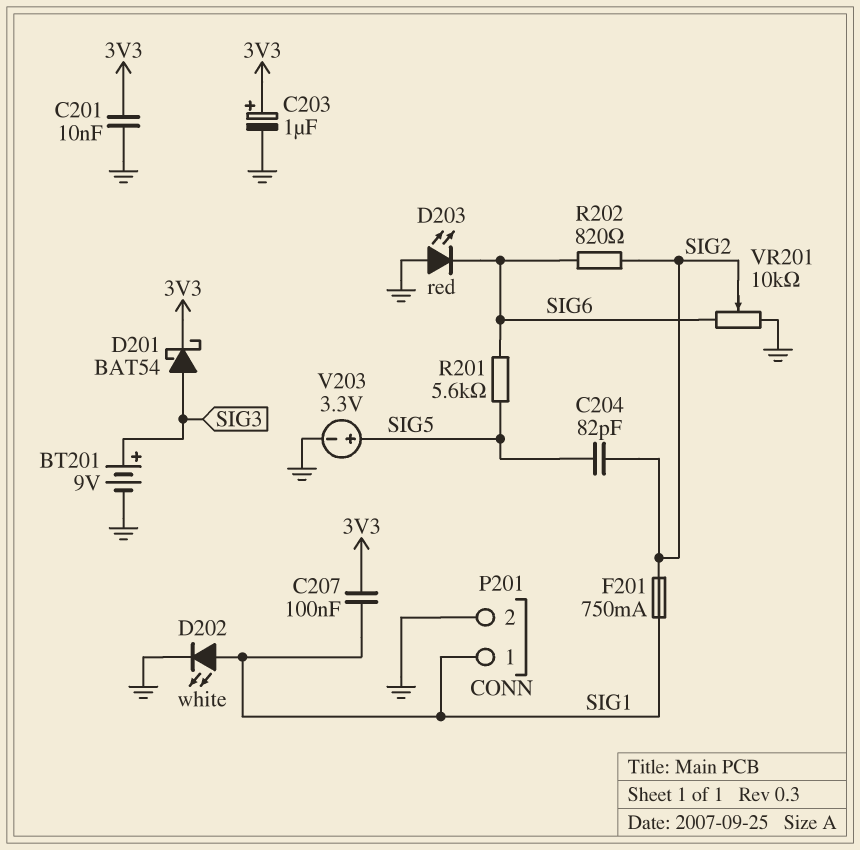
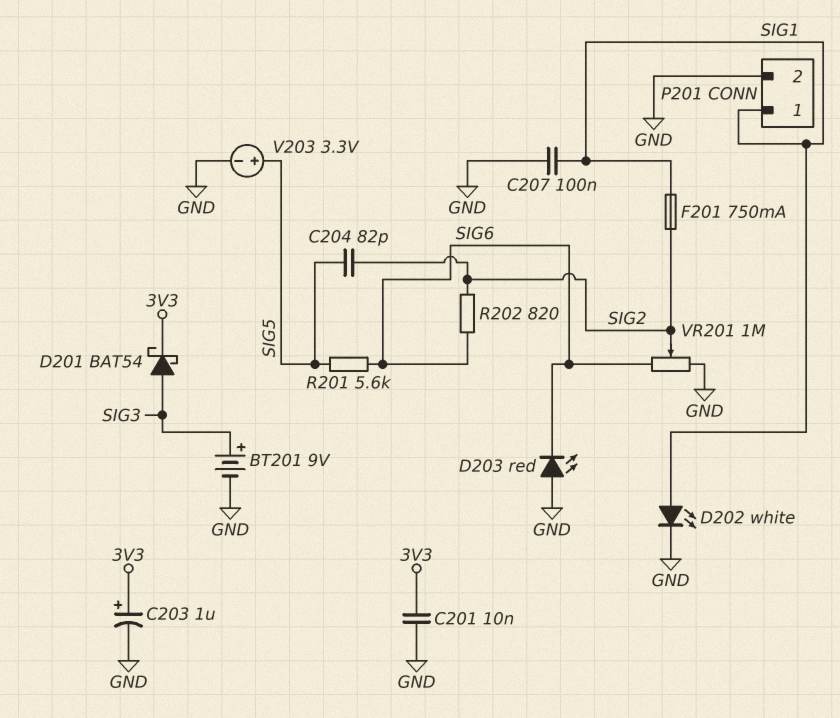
C207: 100nF (3V3, SIG1) -> 100nF (GND, SIG1)
VR201: 10k (GND, SIG6, wiper SIG2) -> 1M (GND, SIG6, wiper SIG2)

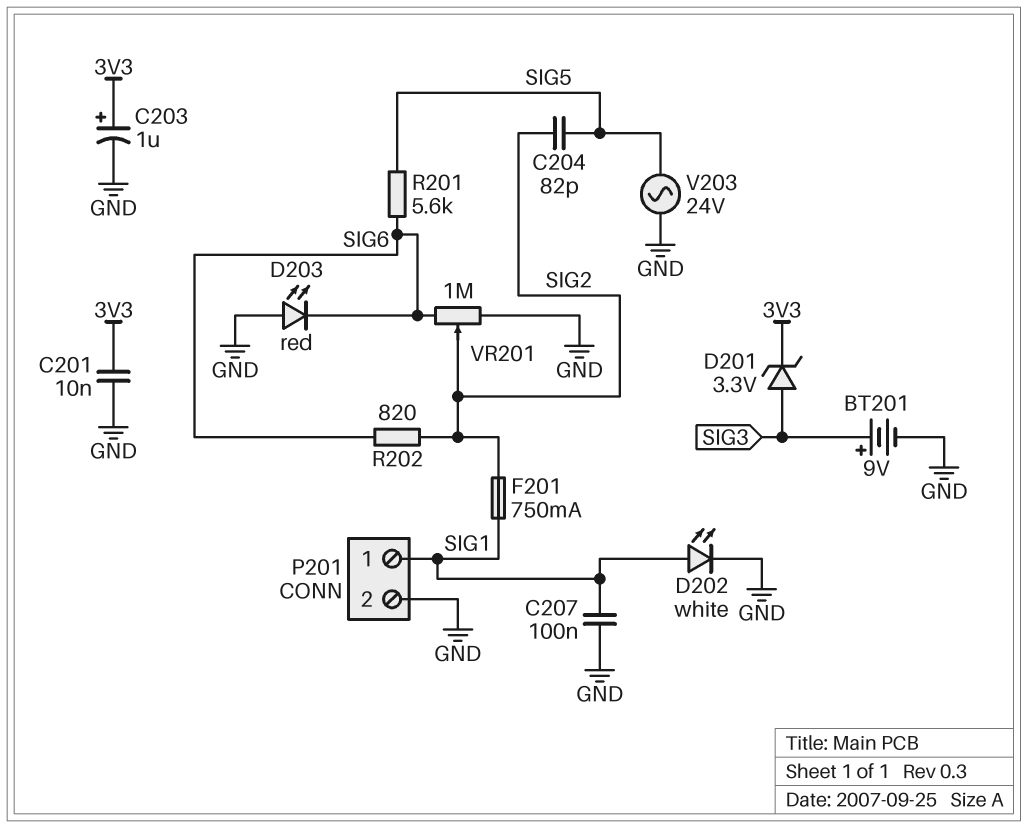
D201: schottky BAT54 (A SIG3, K 3V3) -> zener 3.3V (A SIG3, K 3V3)
V203: 3.3V (plus SIG5, minus GND) -> AC 24V (GND, SIG5)

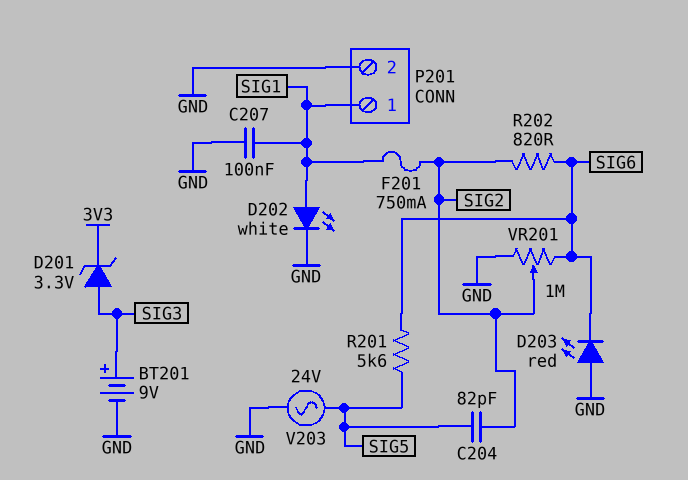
C201: 10nF (3V3, GND) -> none
C203: 1uF (plus 3V3, minus GND) -> none

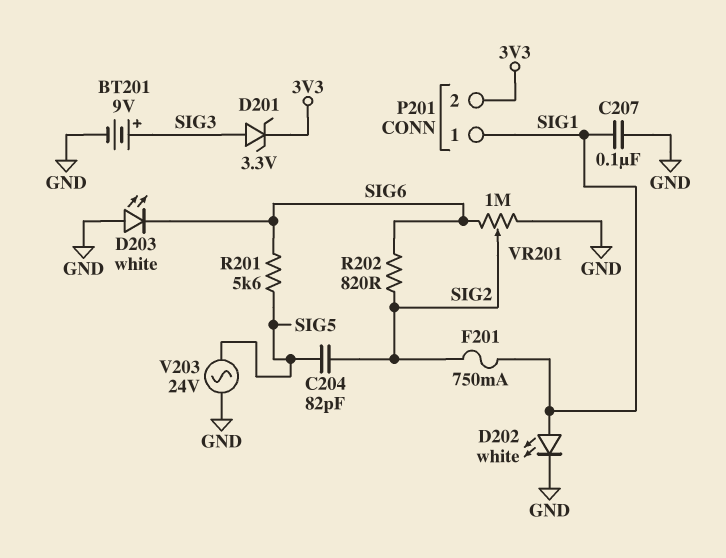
D203: LED red (A GND, K SIG6) -> LED white (A GND, K SIG6)
P201 pin 2: GND -> 3V3

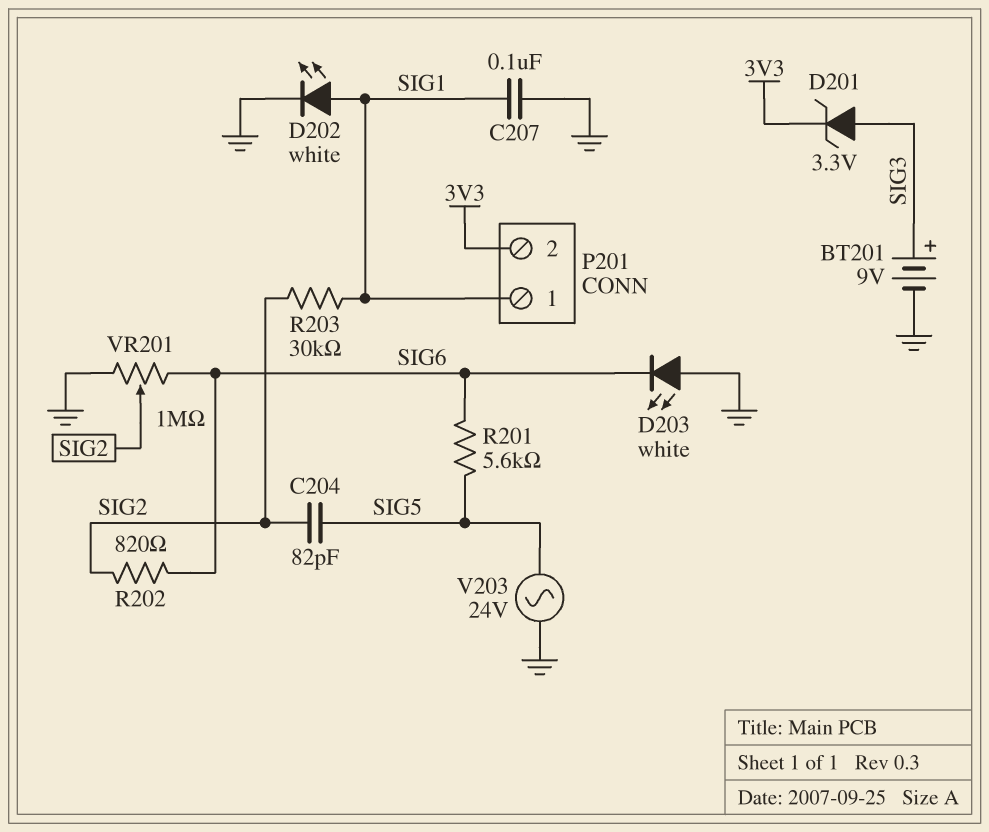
F201: 750mA (SIG1, SIG2) -> none
R203: none -> 30k (SIG1, SIG2)

